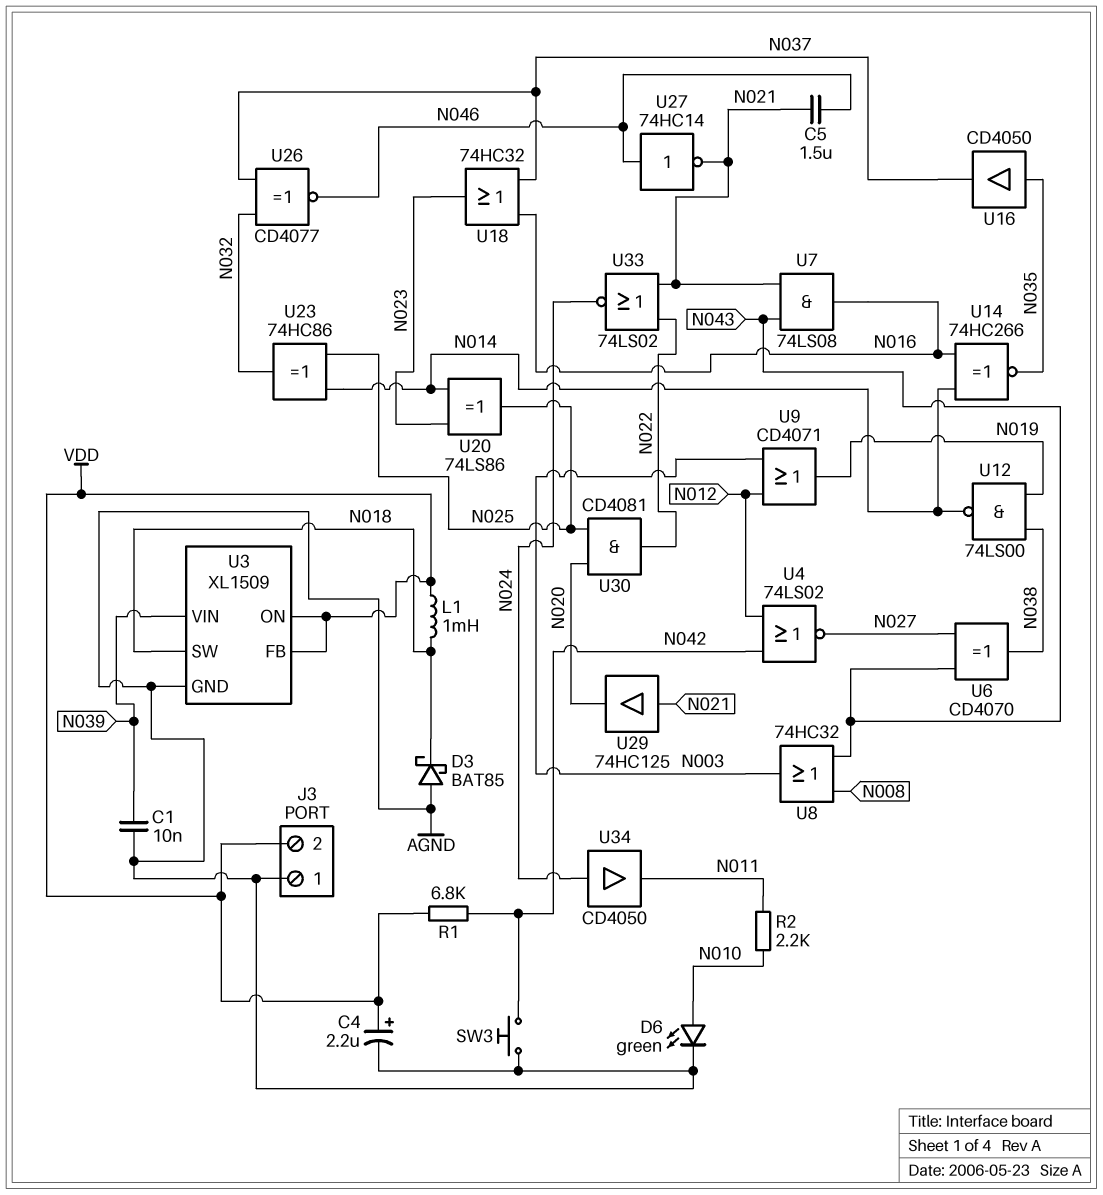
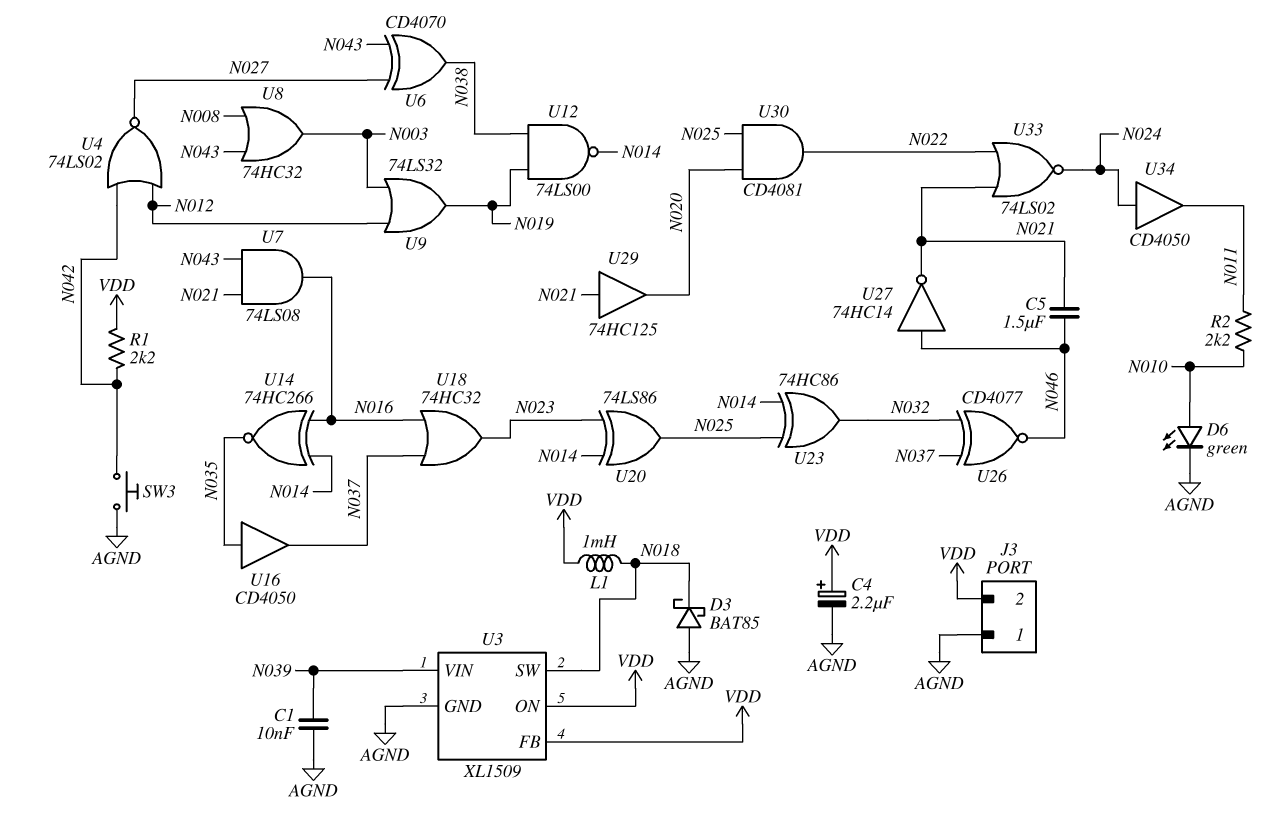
R1: 6.8k (N042, VDD) -> 2.2k (N042, VDD)
U9: OR CD4071 (in N003, in N012, out N019) -> OR 74LS32 (in N003, in N012, out N019)

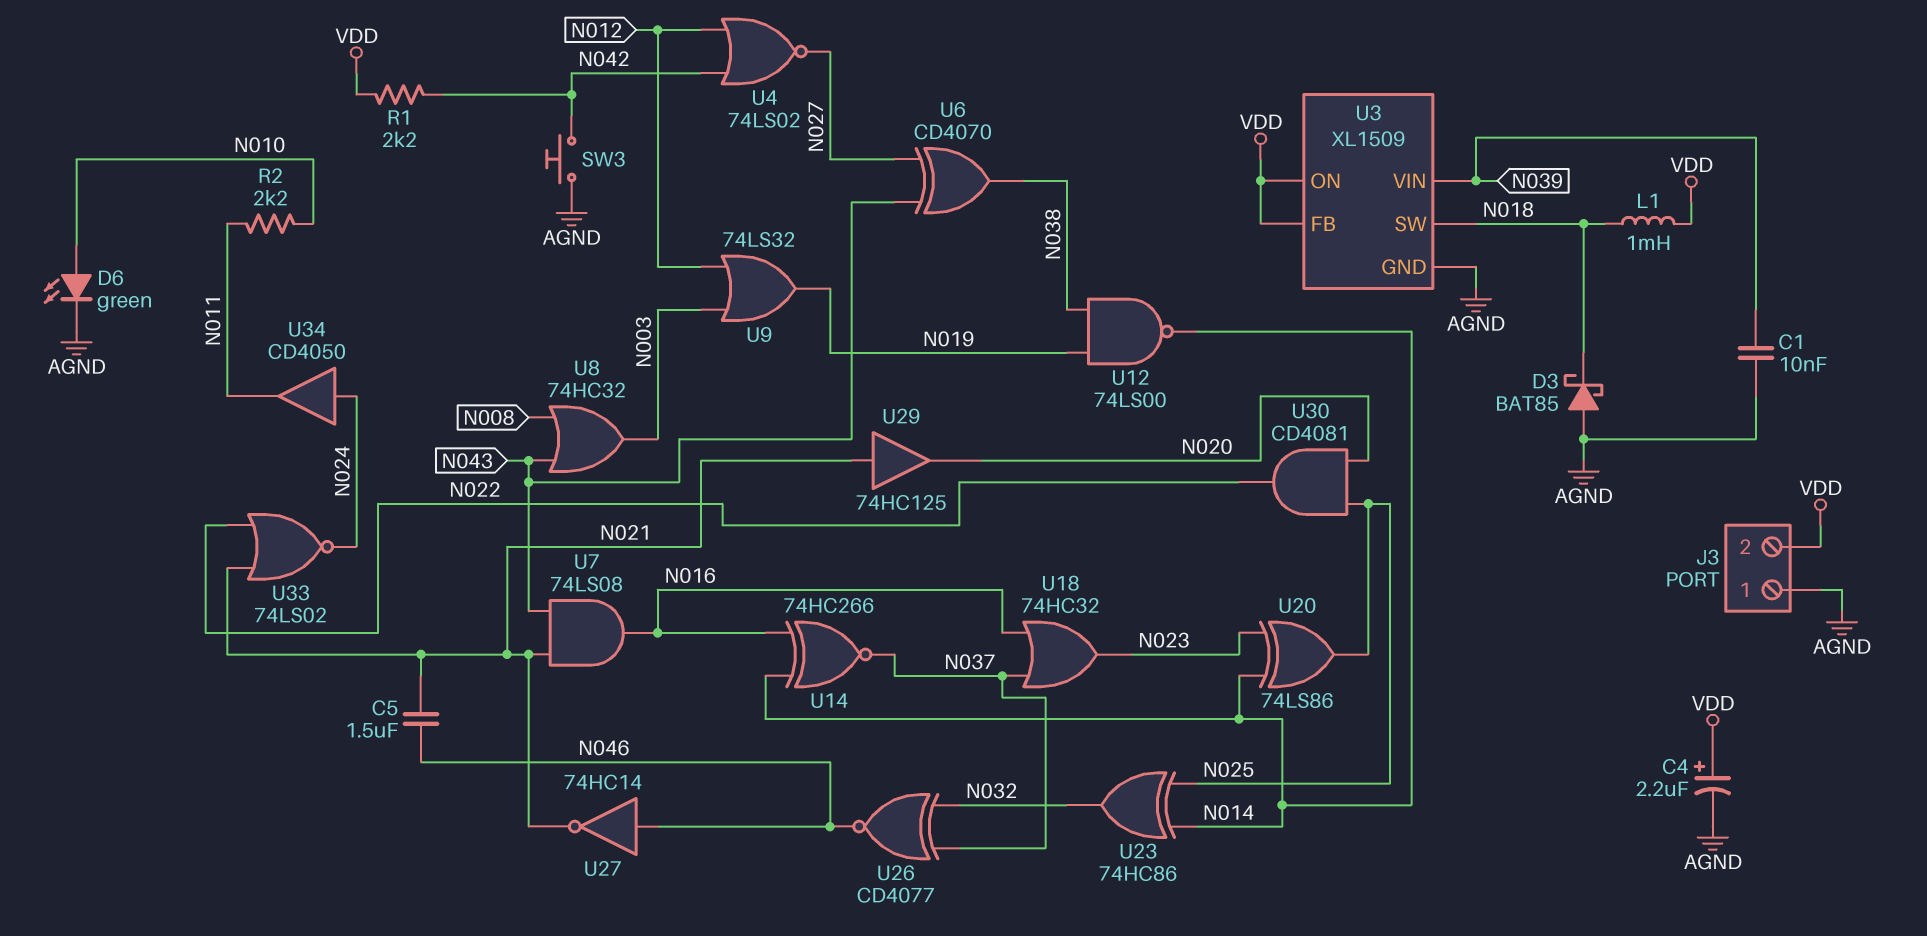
U14: XNOR 74HC266 (in N014, in N016, out N035) -> XNOR 74HC266 (in N014, in N016, out N037)
U16: buffer CD4050 (in N035, out N037) -> none

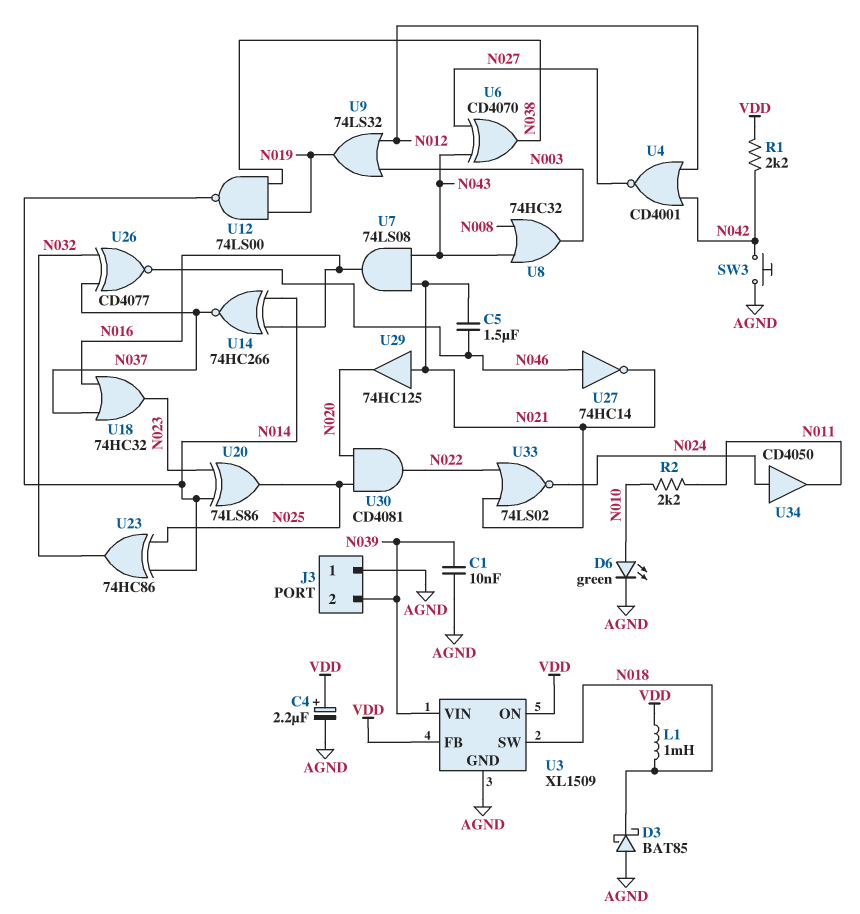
J3 pin 2: VDD -> N039
U4: NOR 74LS02 (in N012, in N042, out N027) -> NOR CD4001 (in N012, in N042, out N027)

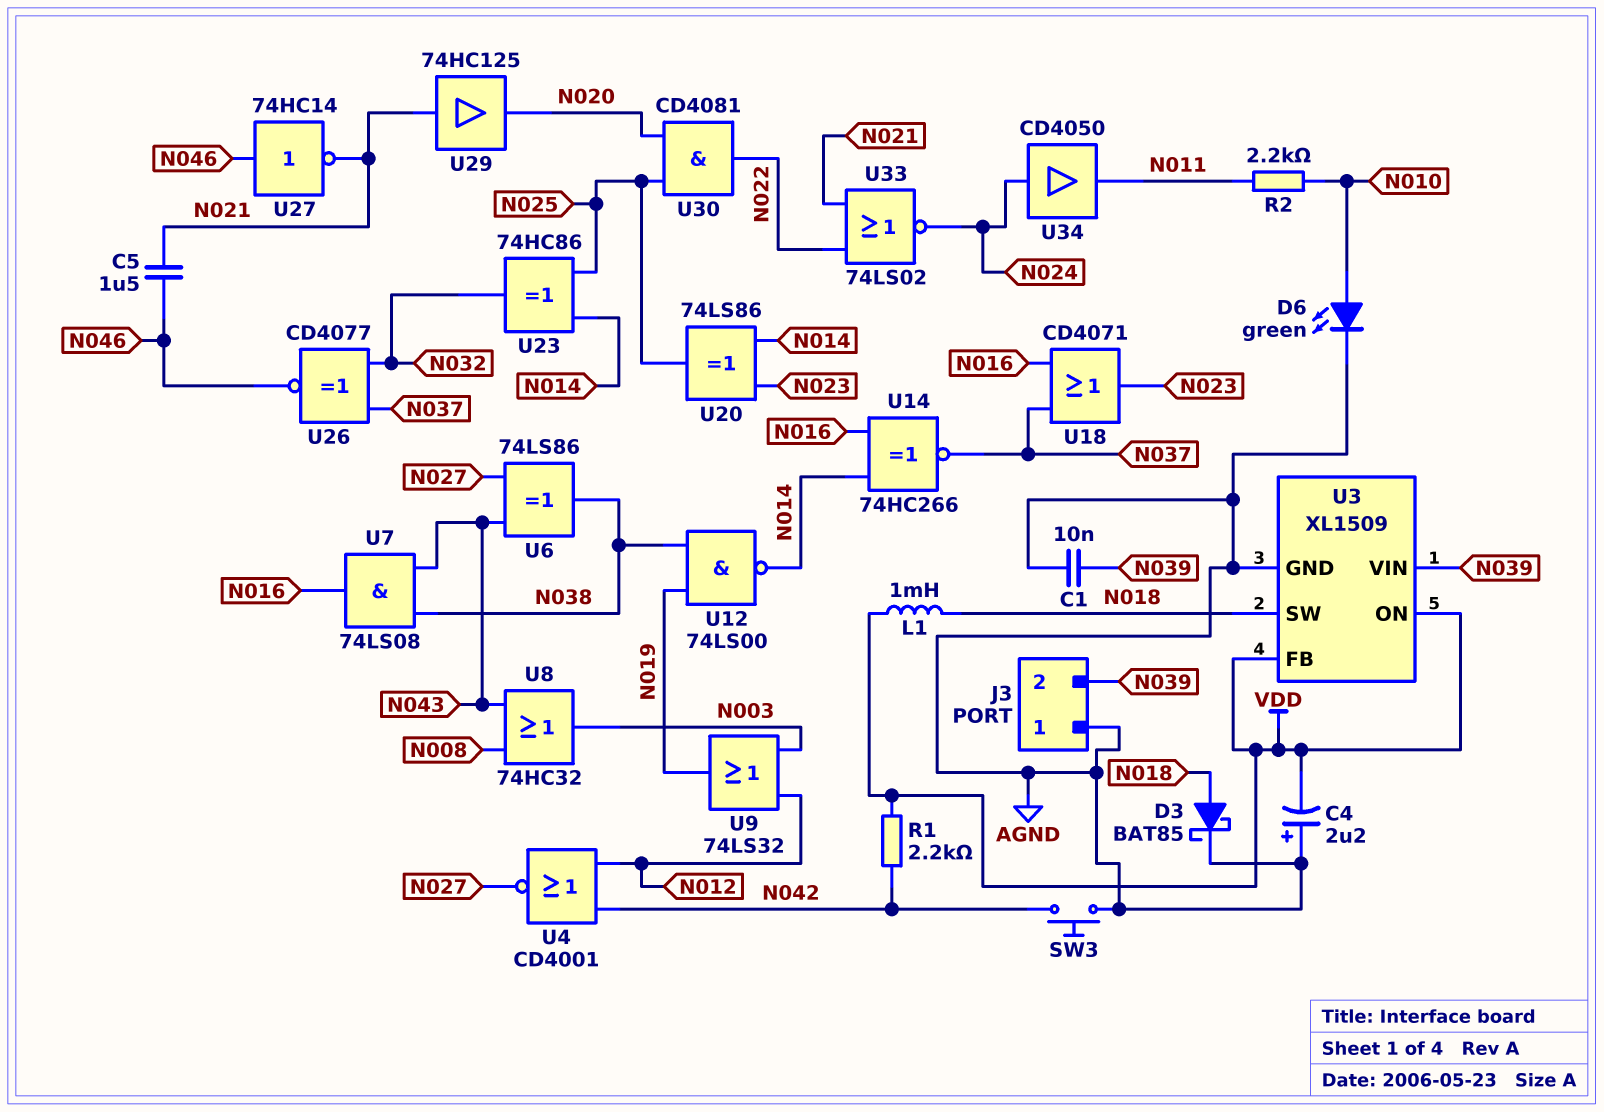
C4: 2.2uF (plus VDD, minus AGND) -> 2.2uF (plus AGND, minus VDD)
D3: schottky BAT85 (A AGND, K N018) -> schottky BAT85 (A N018, K AGND)
U6: XOR CD4070 (in N027, in N043, out N038) -> XOR 74LS86 (in N027, in N043, out N038)
U7: AND 74LS08 (in N021, in N043, out N016) -> AND 74LS08 (in N038, in N043, out N016)
U18: OR 74HC32 (in N016, in N037, out N023) -> OR CD4071 (in N016, in N037, out N023)

